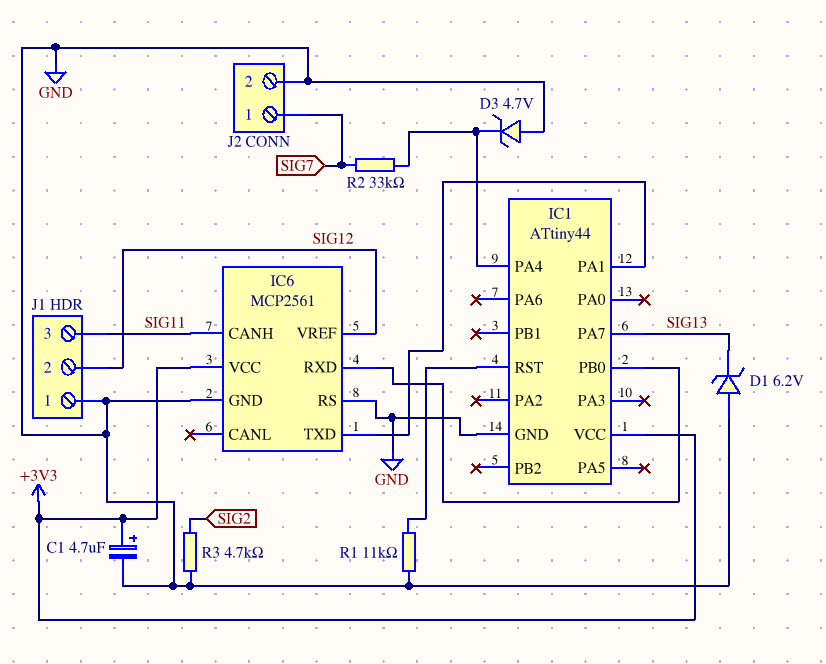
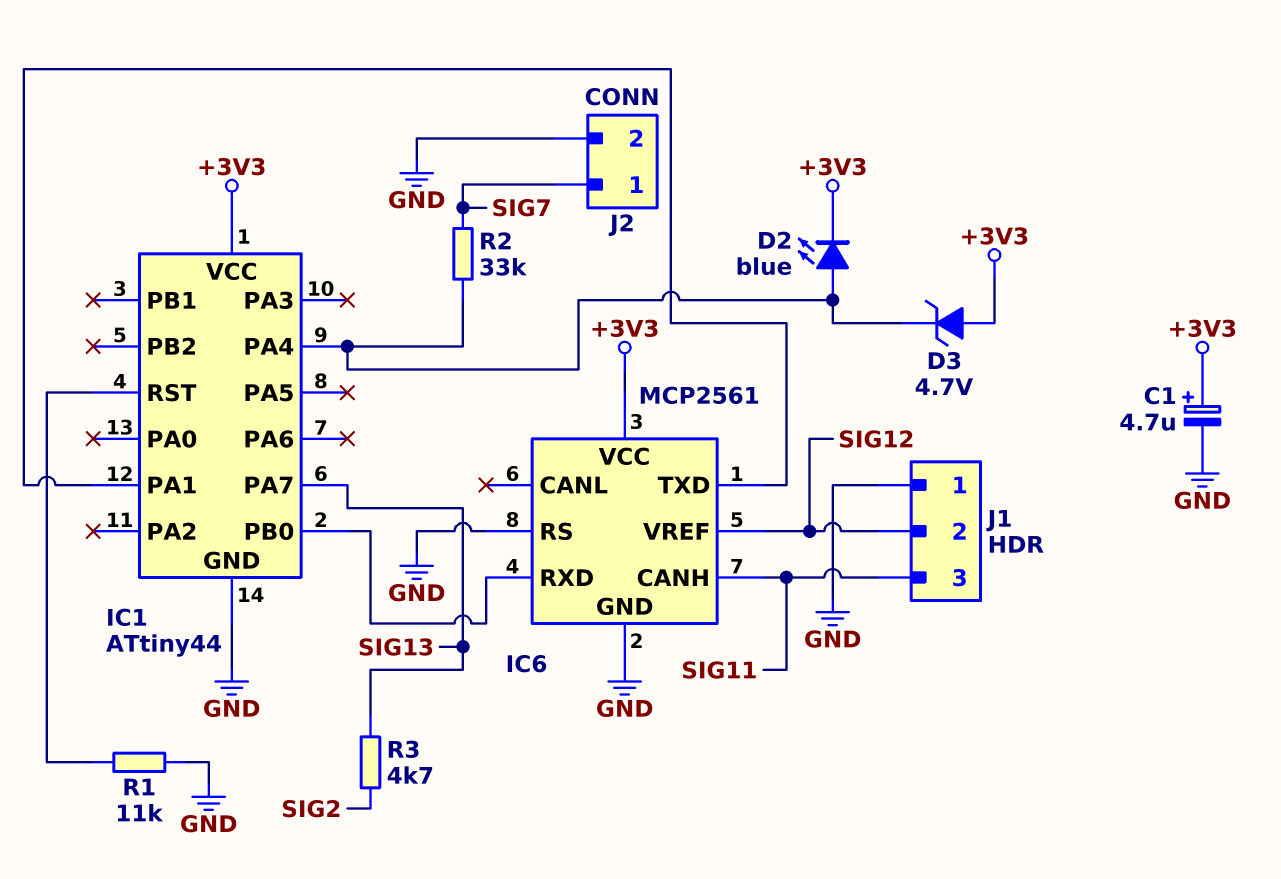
D1: zener 6.2V (A GND, K SIG13) -> none
D2: none -> LED blue (A IC1/PA4, K +3V3)
D3: zener 4.7V (A GND, K IC1/PA4) -> zener 4.7V (A +3V3, K IC1/PA4)
R3: 4.7k (GND, SIG2) -> 4.7k (SIG2, SIG13)

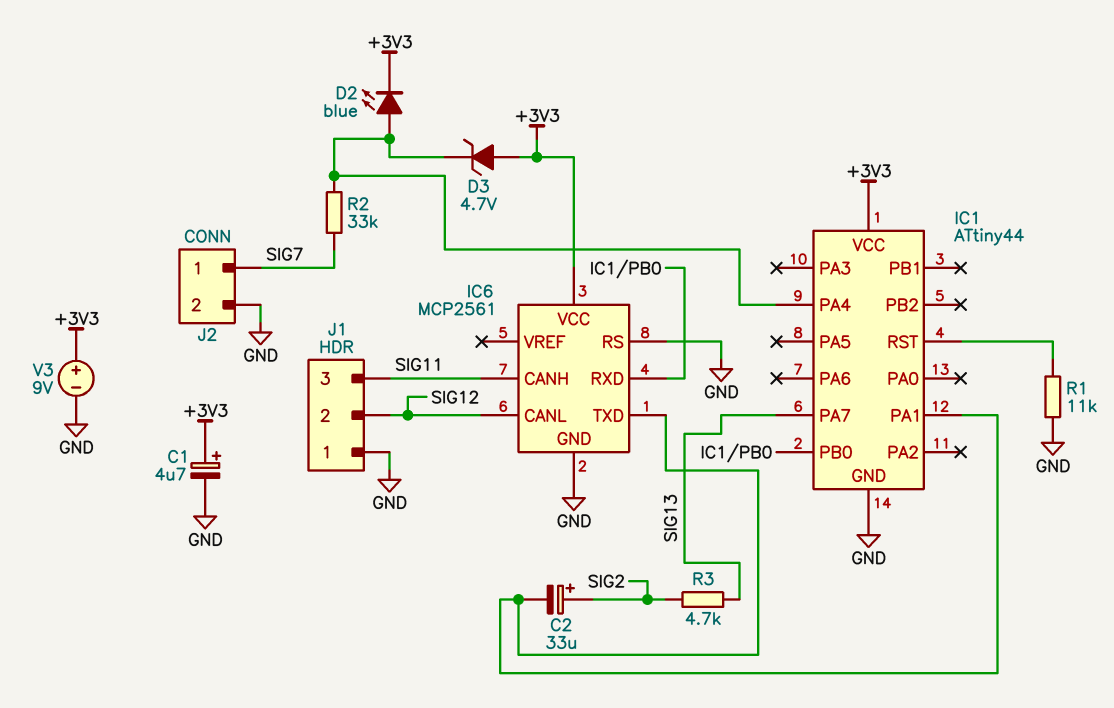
C2: none -> 33uF (plus SIG2, minus IC1/PA1)
IC6 pin CANL: none -> SIG12
IC6 pin VREF: SIG12 -> none
V3: none -> 9V (plus +3V3, minus GND)

